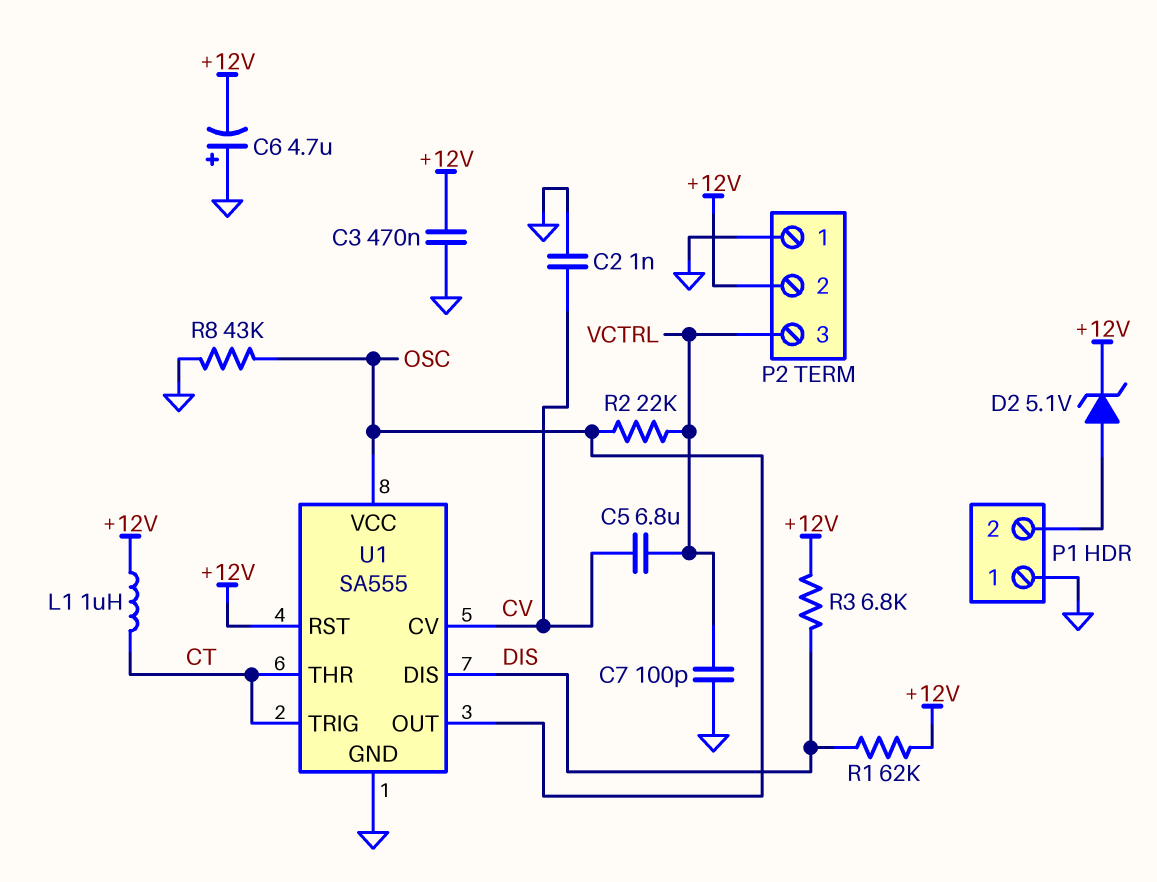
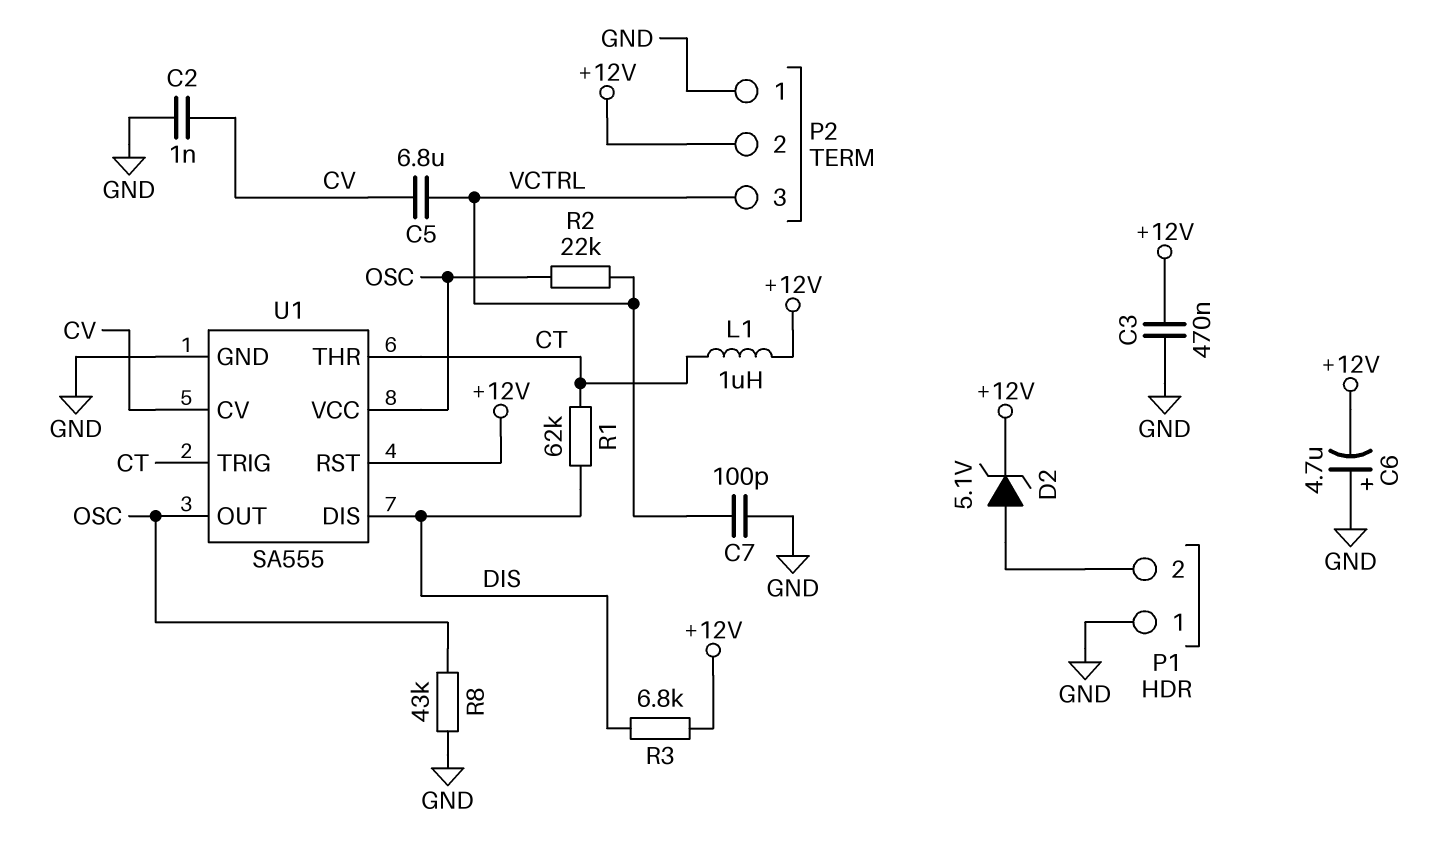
R1: 62k (+12V, DIS) -> 62k (CT, DIS)

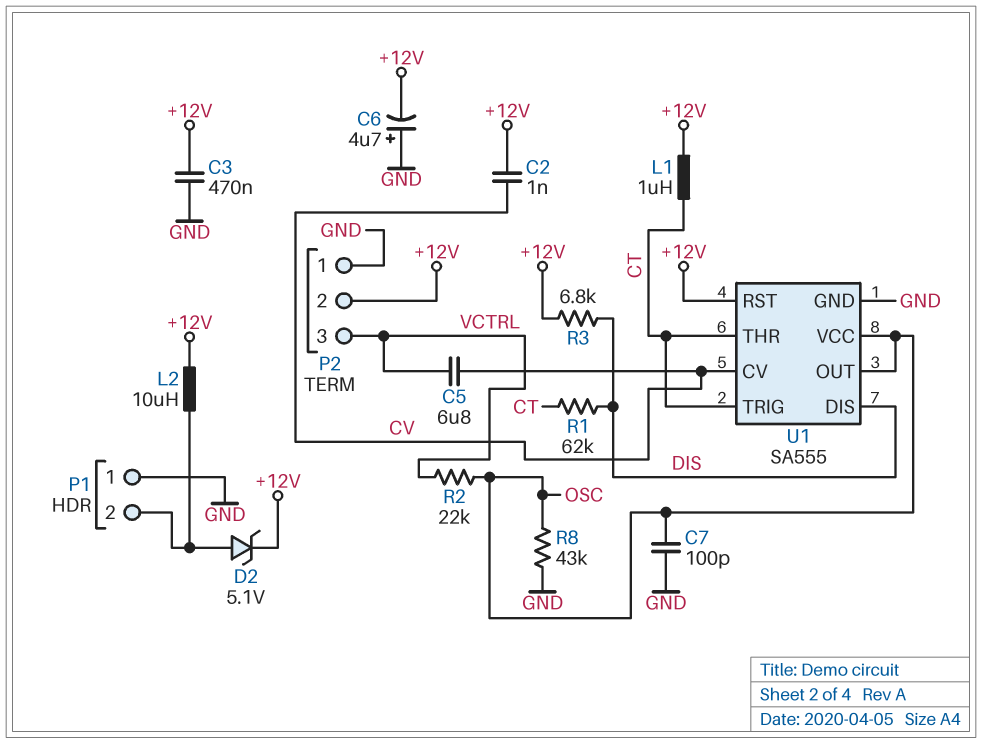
C2: 1nF (CV, GND) -> 1nF (+12V, CV)
C7: 100pF (GND, VCTRL) -> 100pF (GND, OSC)
L2: none -> 10uH (+12V, P1/2)

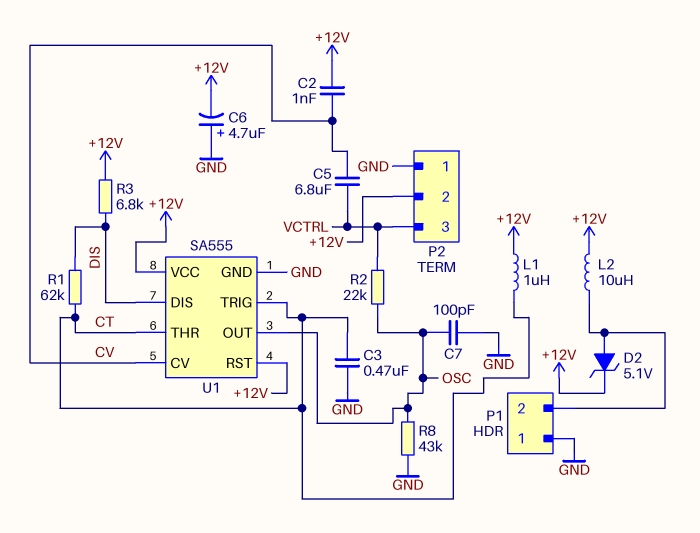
C3: 470nF (+12V, GND) -> 470nF (CT, GND)
U1 pin VCC: OSC -> +12V

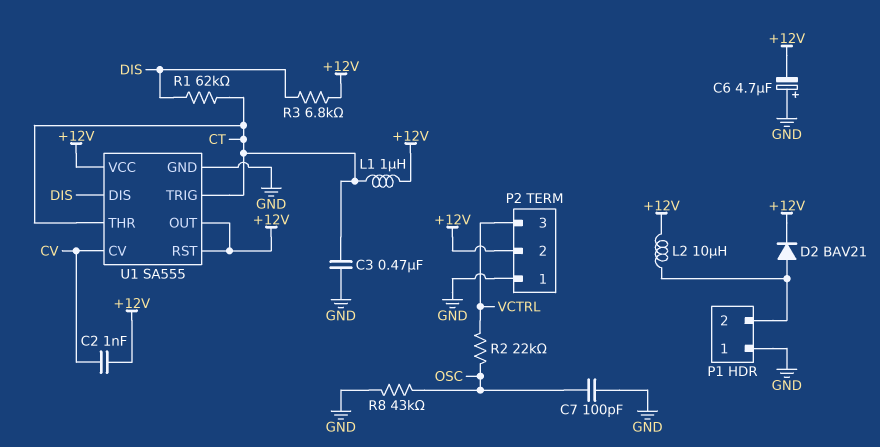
C5: 6.8uF (CV, VCTRL) -> none
D2: zener 5.1V (A P1/2, K +12V) -> diode BAV21 (A P1/2, K +12V)
U1 pin OUT: OSC -> +12V

